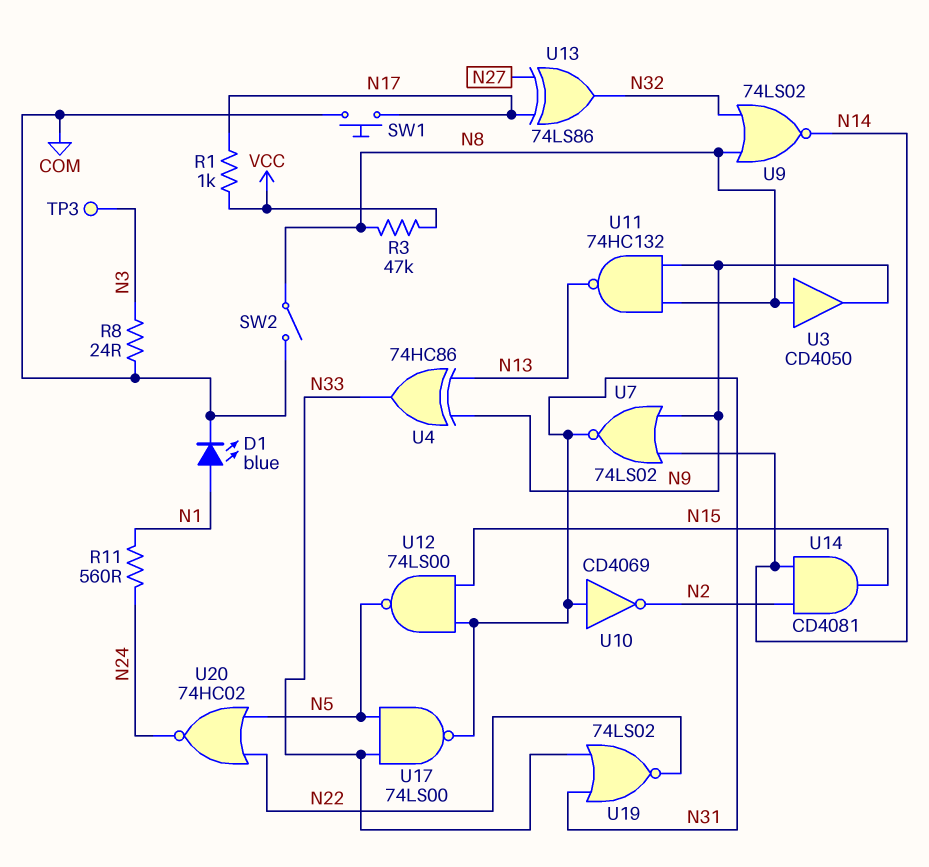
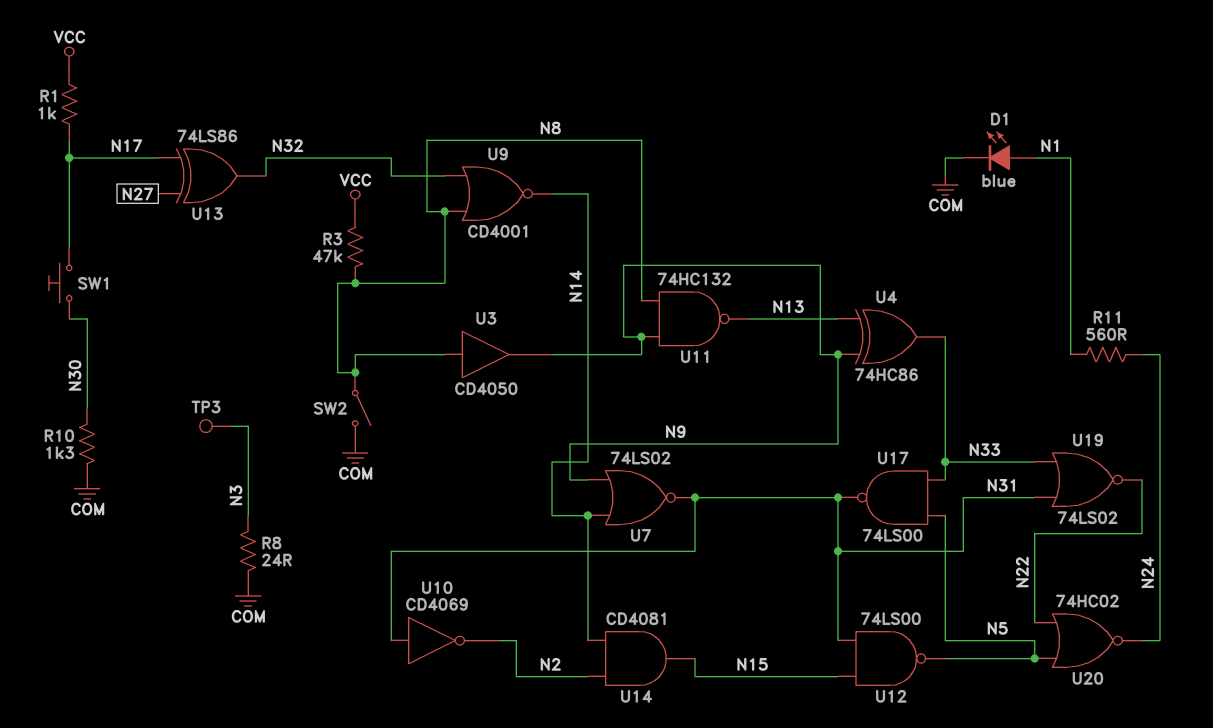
R10: none -> 1.3k (COM, N30)
SW1: button (COM, N17) -> button (N17, N30)
U9: NOR 74LS02 (in N8, in N32, out N14) -> NOR CD4001 (in N8, in N32, out N14)

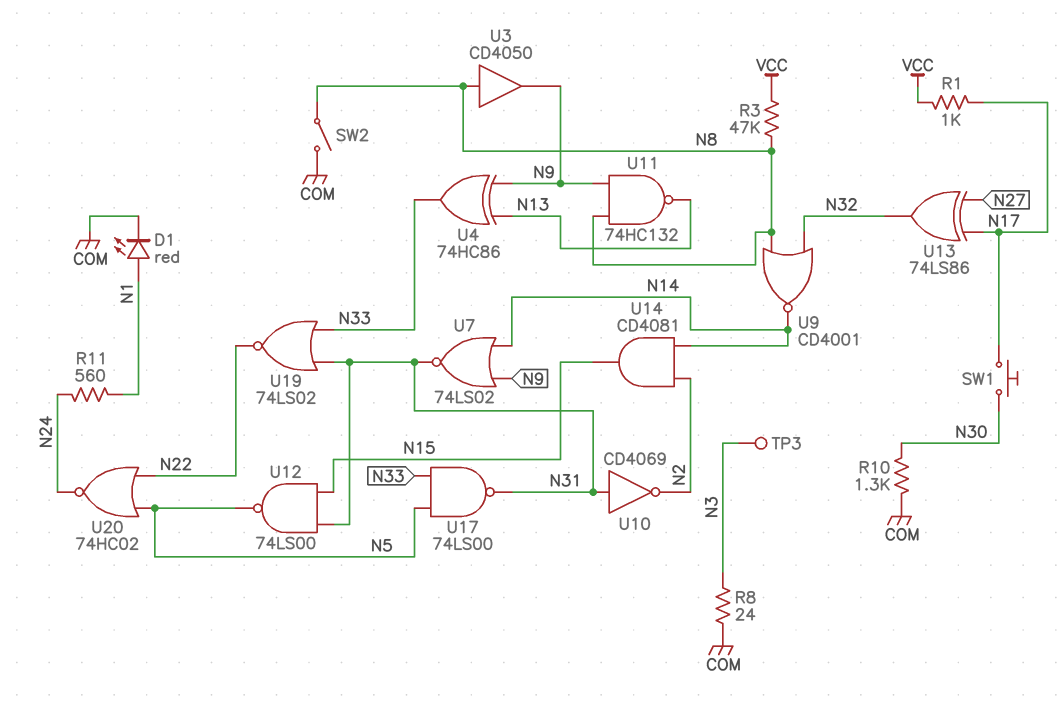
D1: LED blue (A N1, K COM) -> LED red (A N1, K COM)

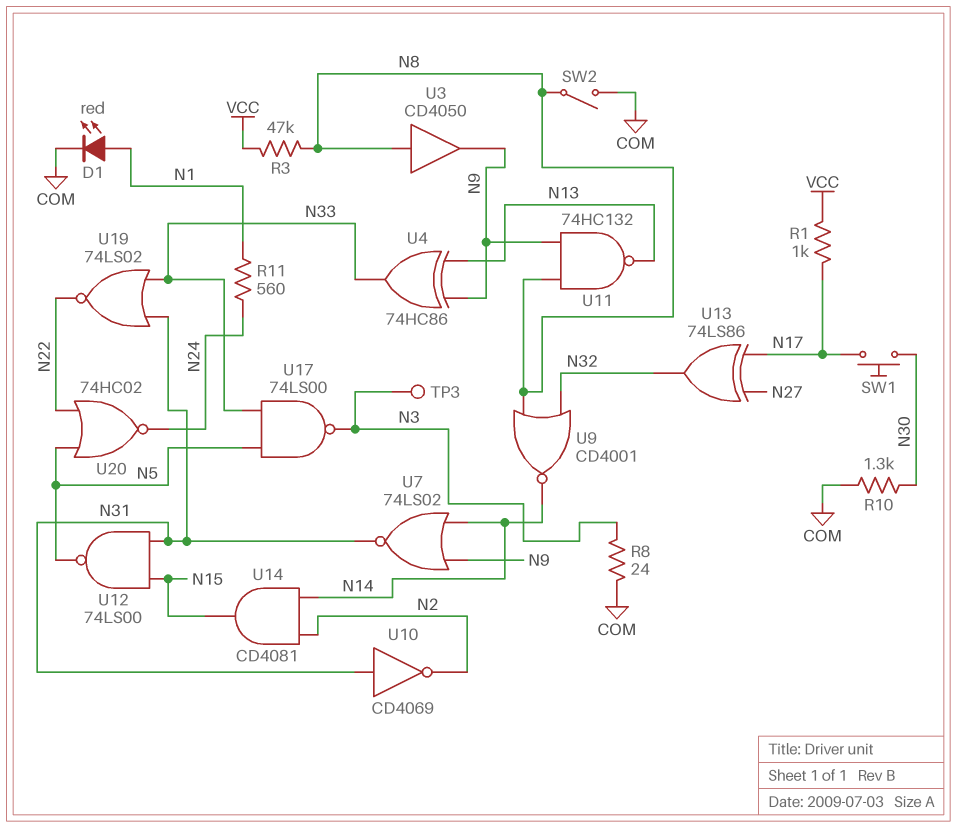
U17: NAND 74LS00 (in N5, in N33, out N31) -> NAND 74LS00 (in N5, in N33, out N3)

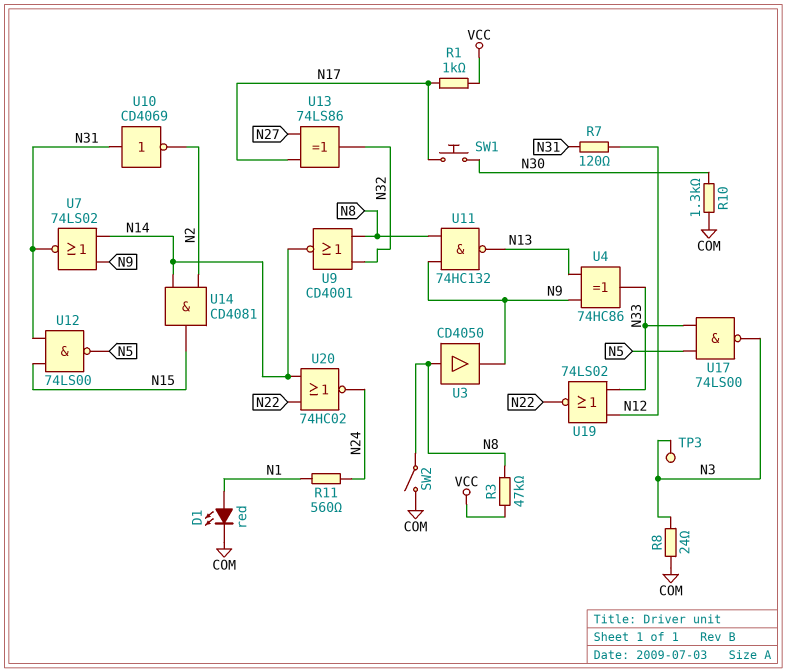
R7: none -> 120 (N12, N31)
U19: NOR 74LS02 (in N31, in N33, out N22) -> NOR 74LS02 (in N12, in N33, out N22)
U20: NOR 74HC02 (in N5, in N22, out N24) -> NOR 74HC02 (in N14, in N22, out N24)

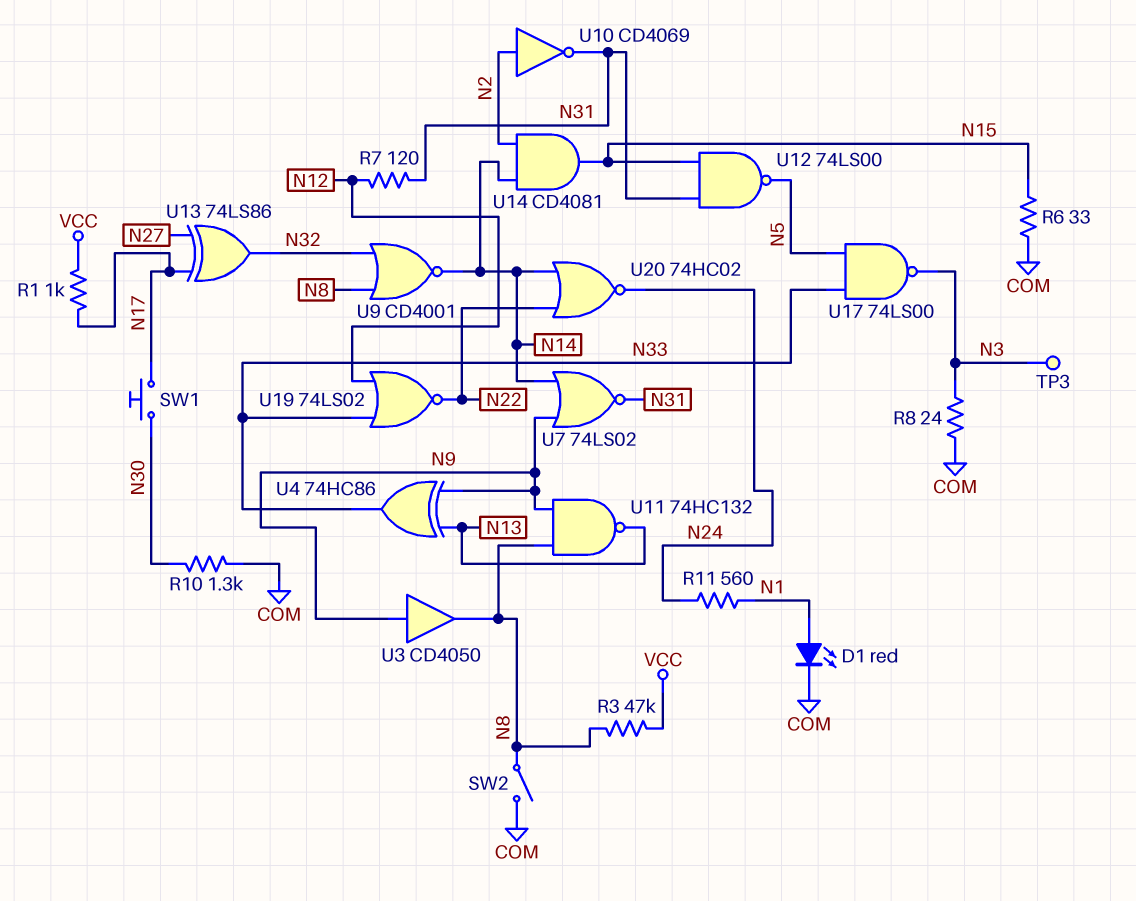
R6: none -> 33 (COM, N15)
U3: buffer CD4050 (in N8, out N9) -> buffer CD4050 (in N9, out N8)
U10: NOT CD4069 (in N31, out N2) -> NOT CD4069 (in N2, out N31)

